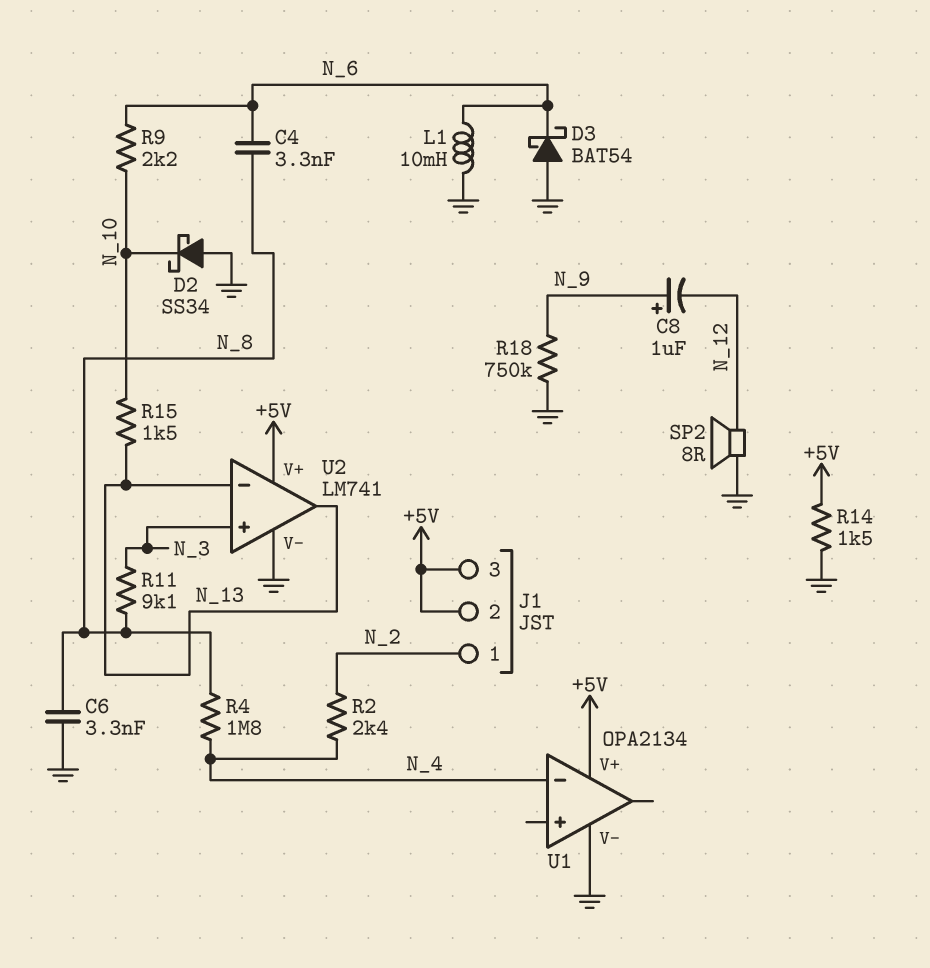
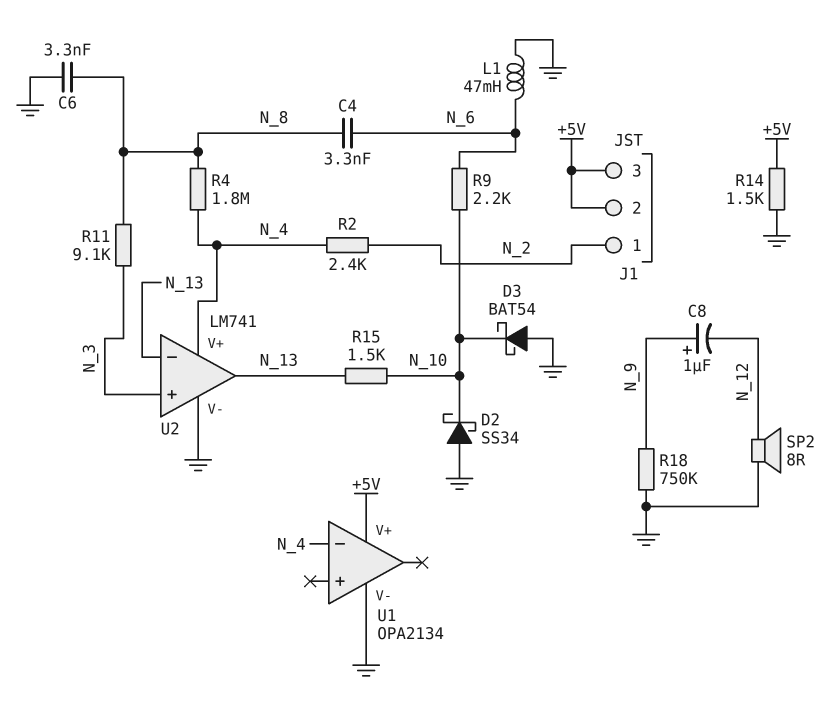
D3: schottky BAT54 (A GND, K N_6) -> schottky BAT54 (A GND, K N_10)
L1: 10mH (GND, N_6) -> 47mH (GND, N_6)
U2 pin V+: +5V -> N_4

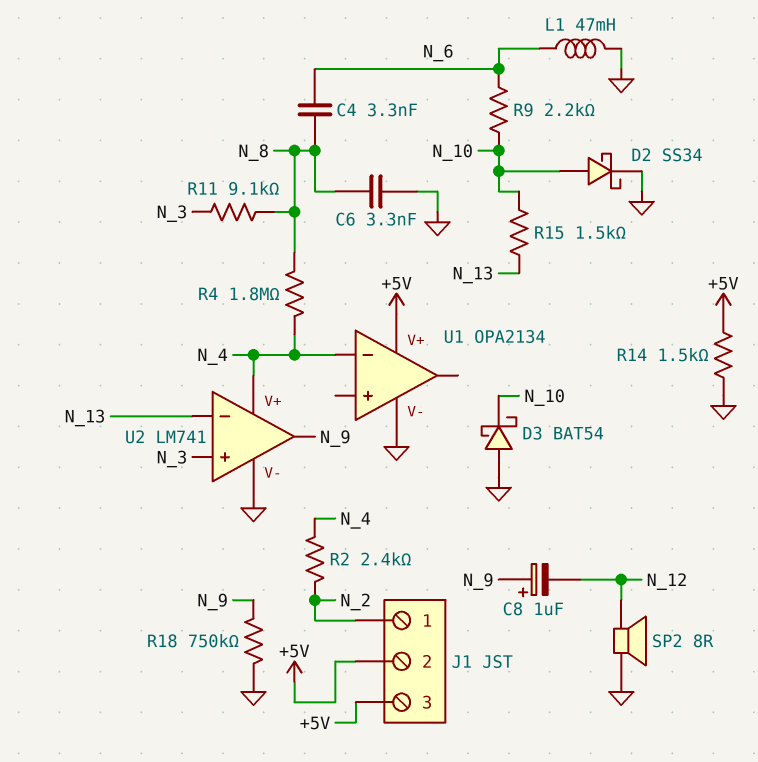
D2: schottky SS34 (A GND, K N_10) -> schottky SS34 (A N_10, K GND)
U2 pin out: N_13 -> N_9

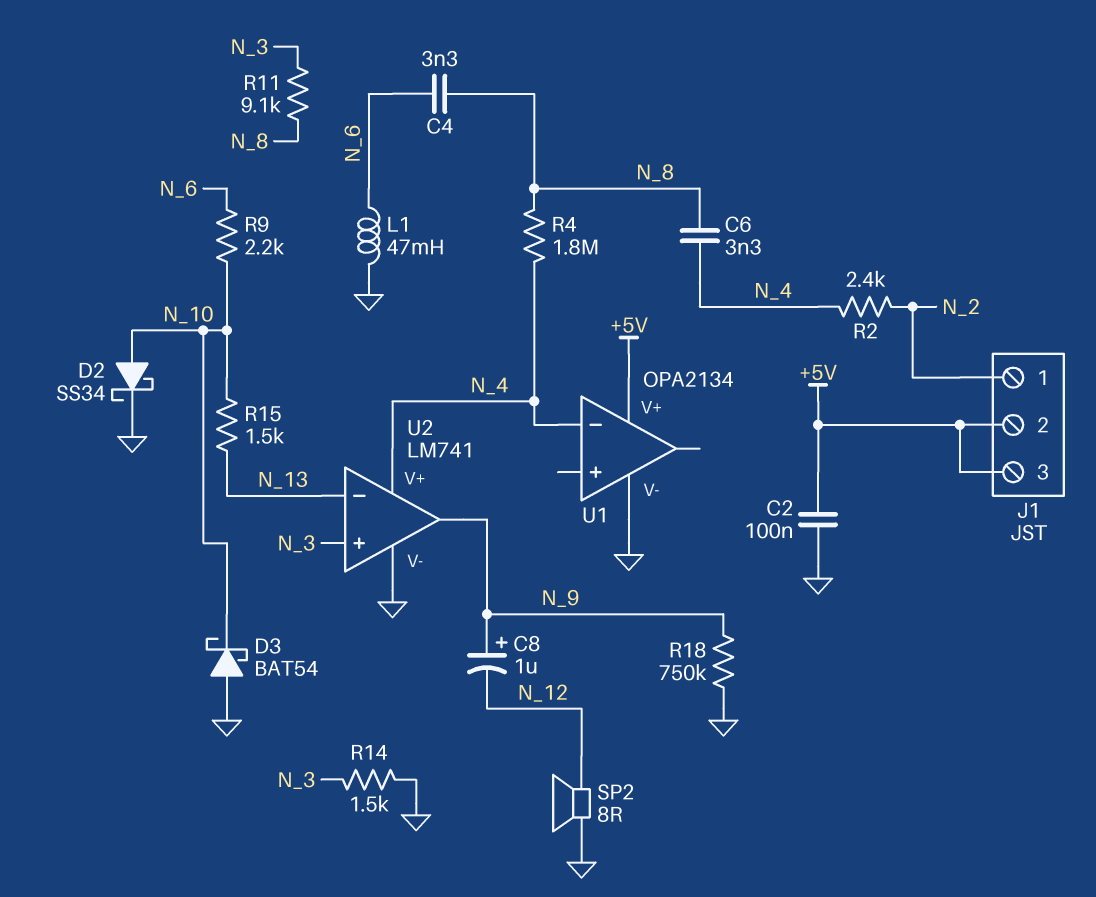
C2: none -> 100nF (+5V, GND)
C6: 3.3nF (GND, N_8) -> 3.3nF (N_4, N_8)
R14: 1.5k (+5V, GND) -> 1.5k (GND, N_3)

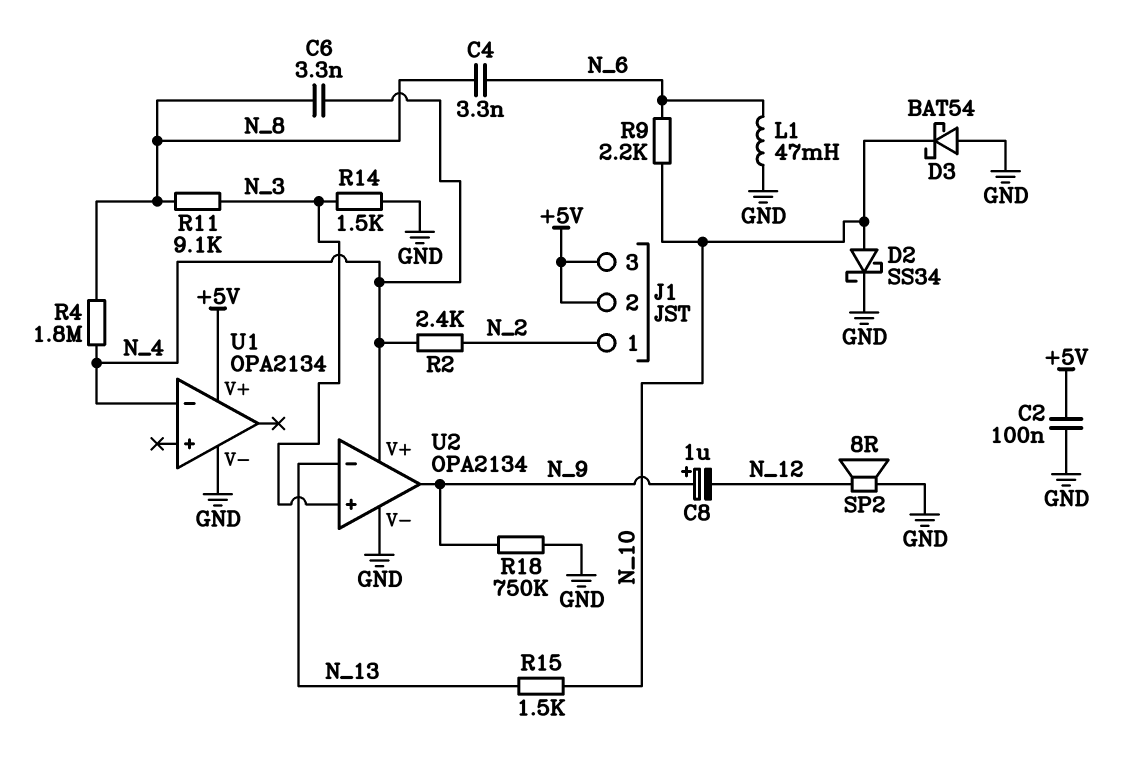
U2: LM741 -> OPA2134

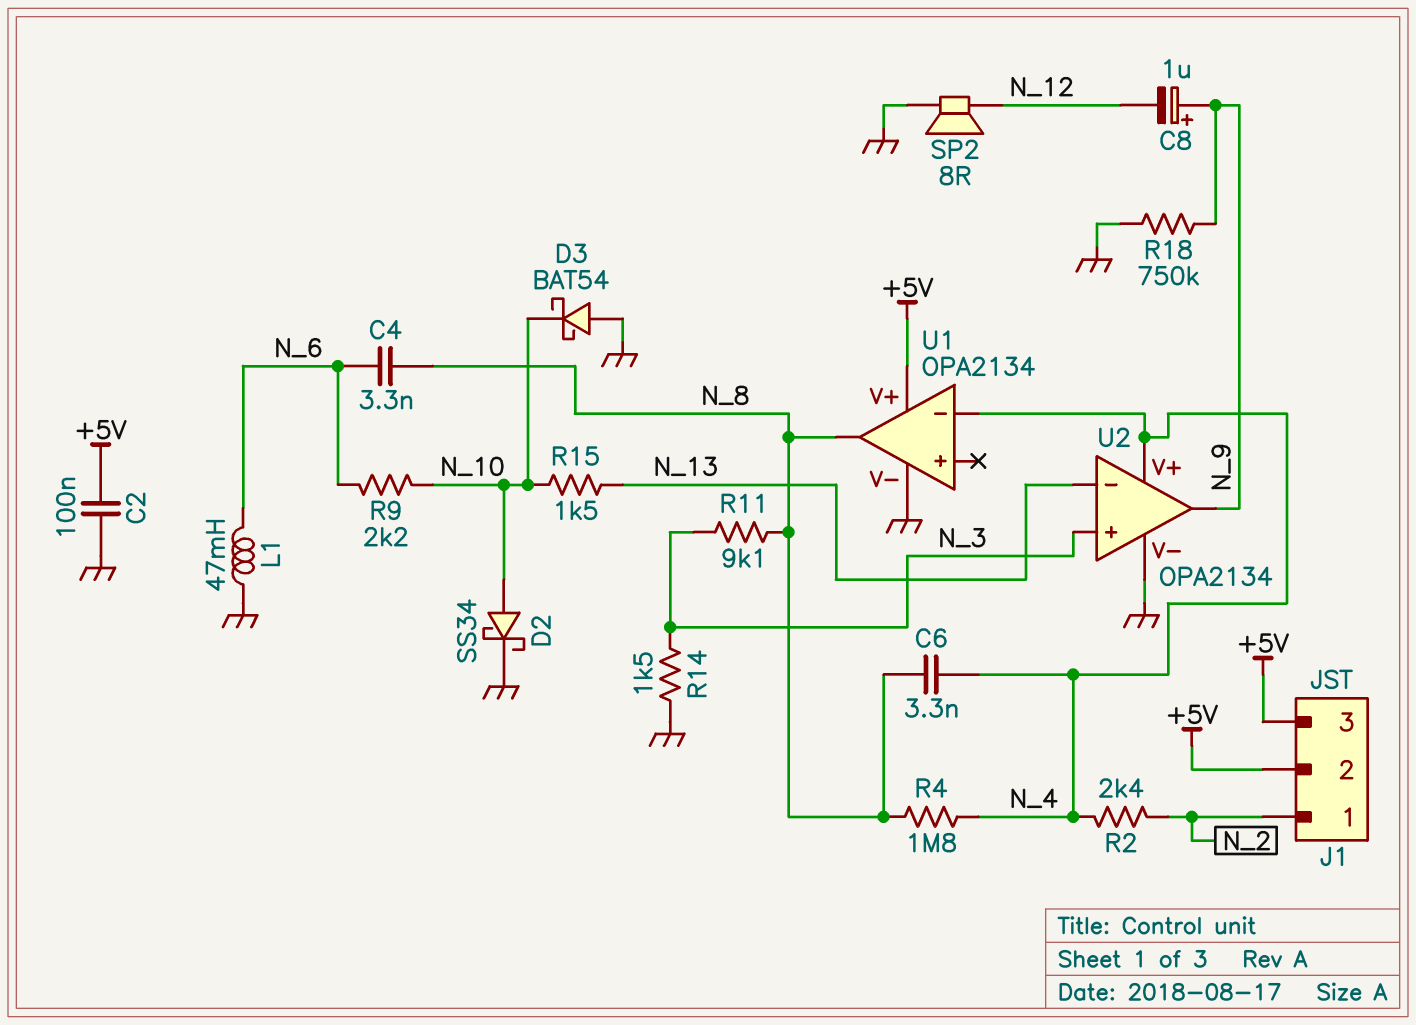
U1 pin out: none -> N_8

